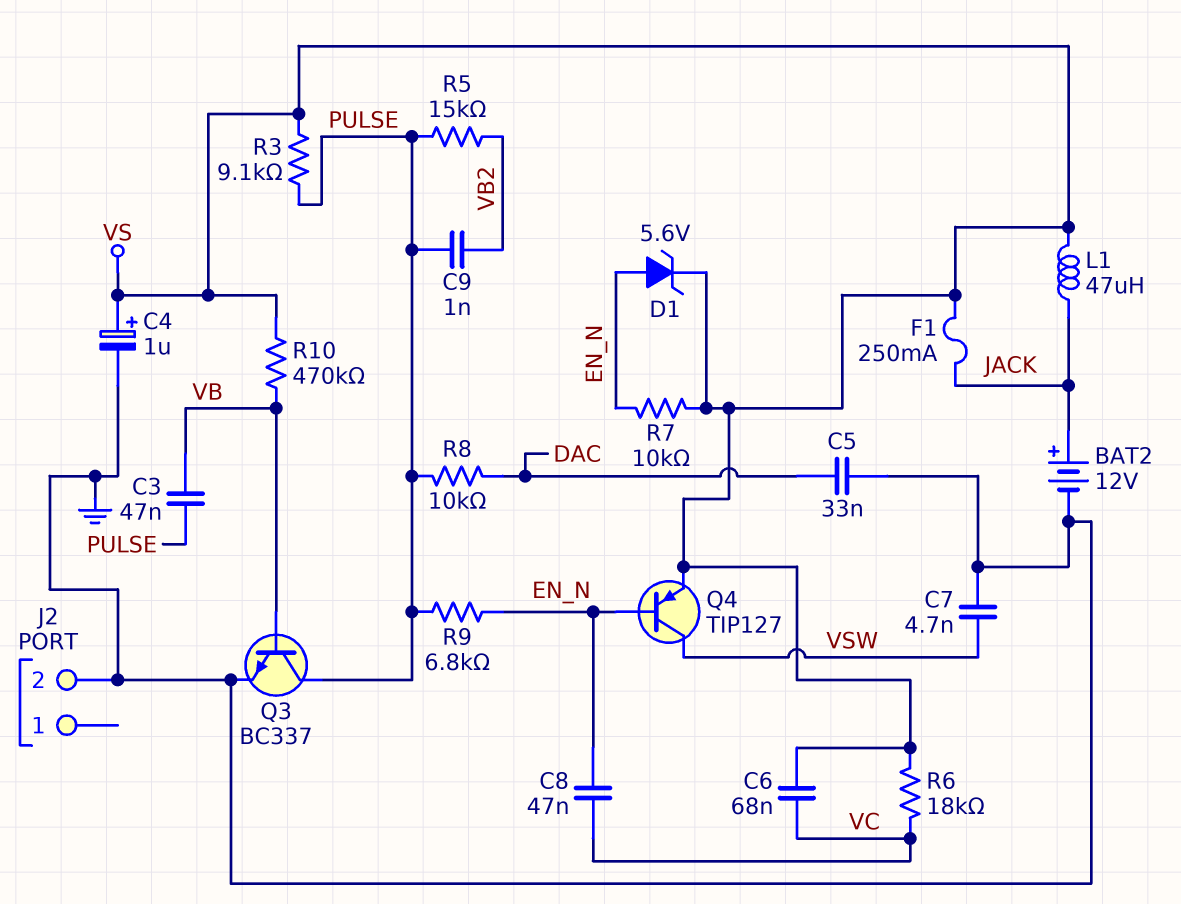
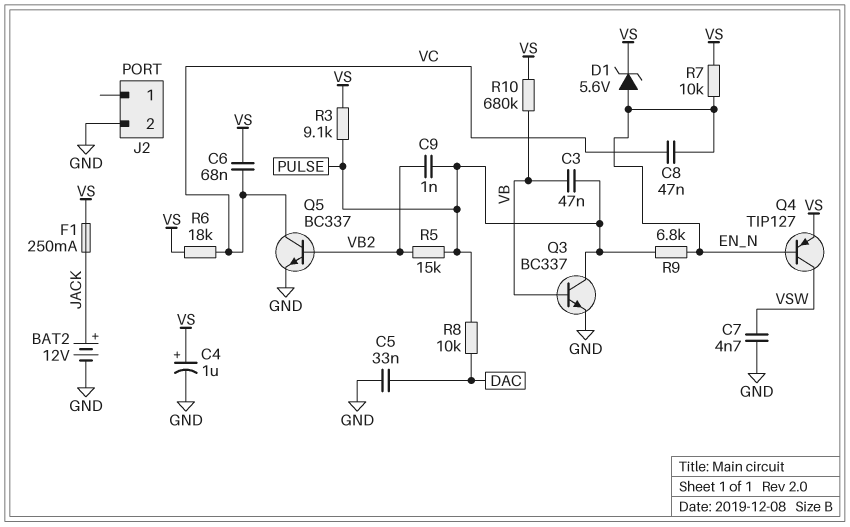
L1: 47uH (JACK, VS) -> none
Q5: none -> NPN BC337 (B VB2, C VC, E GND)
R10: 470k (VB, VS) -> 680k (VB, VS)

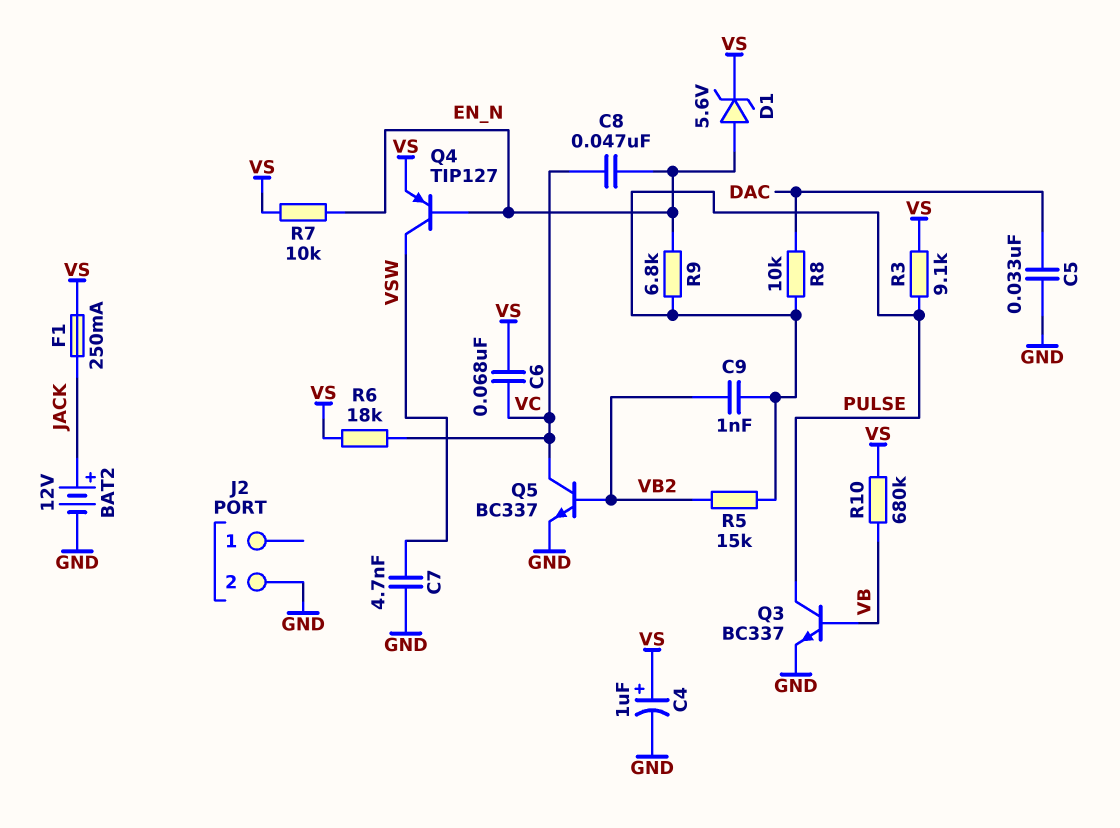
C3: 47nF (PULSE, VB) -> none

